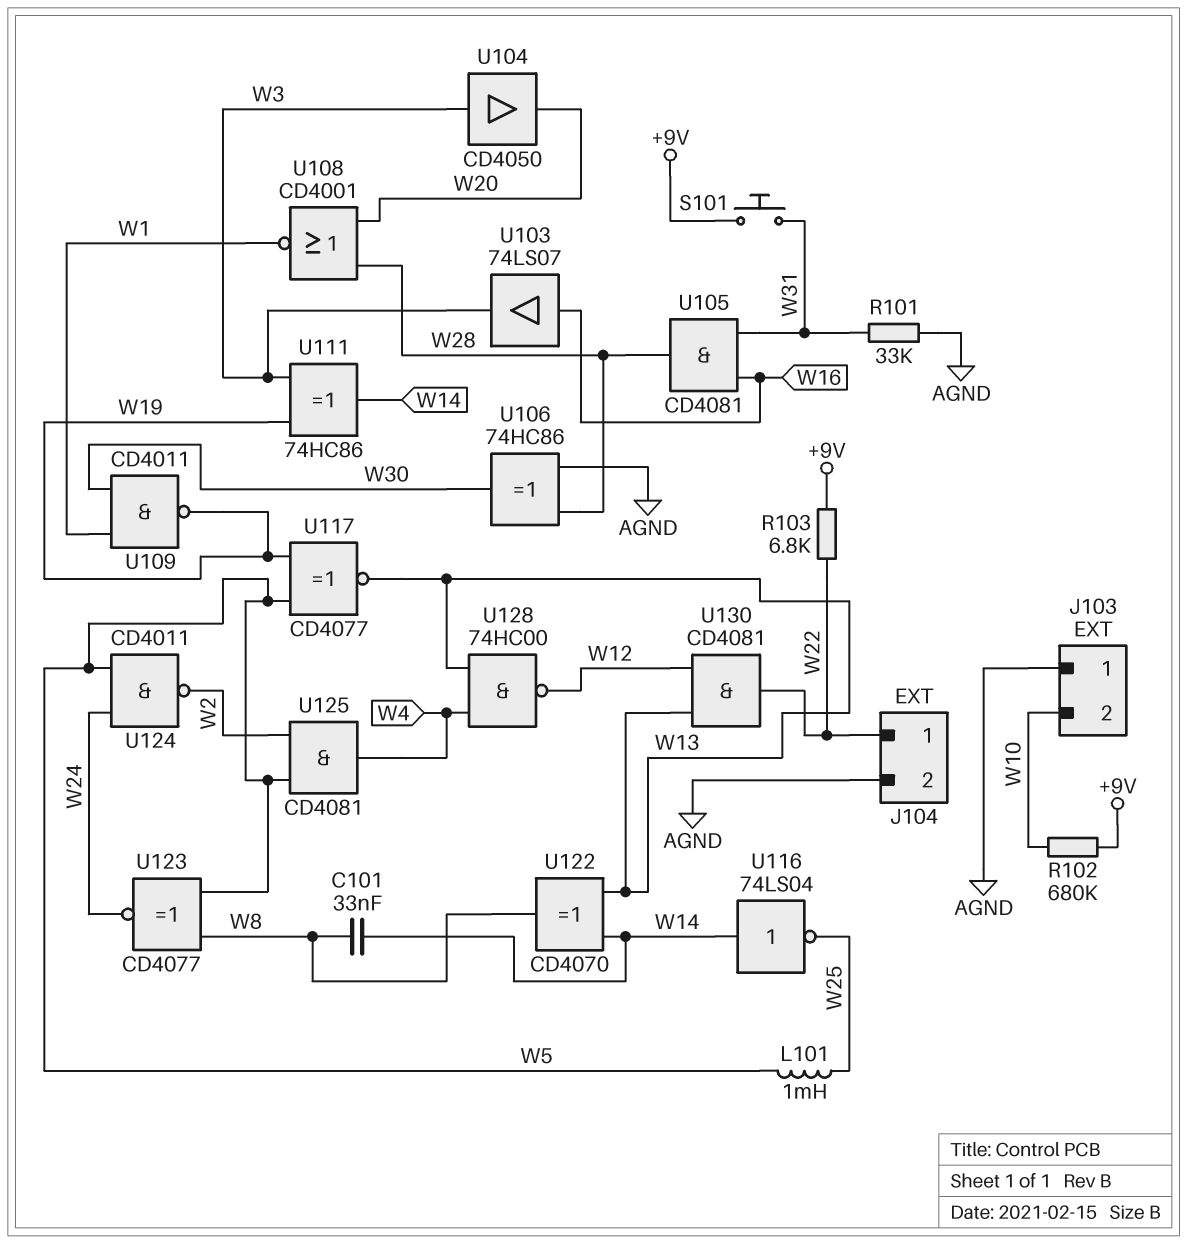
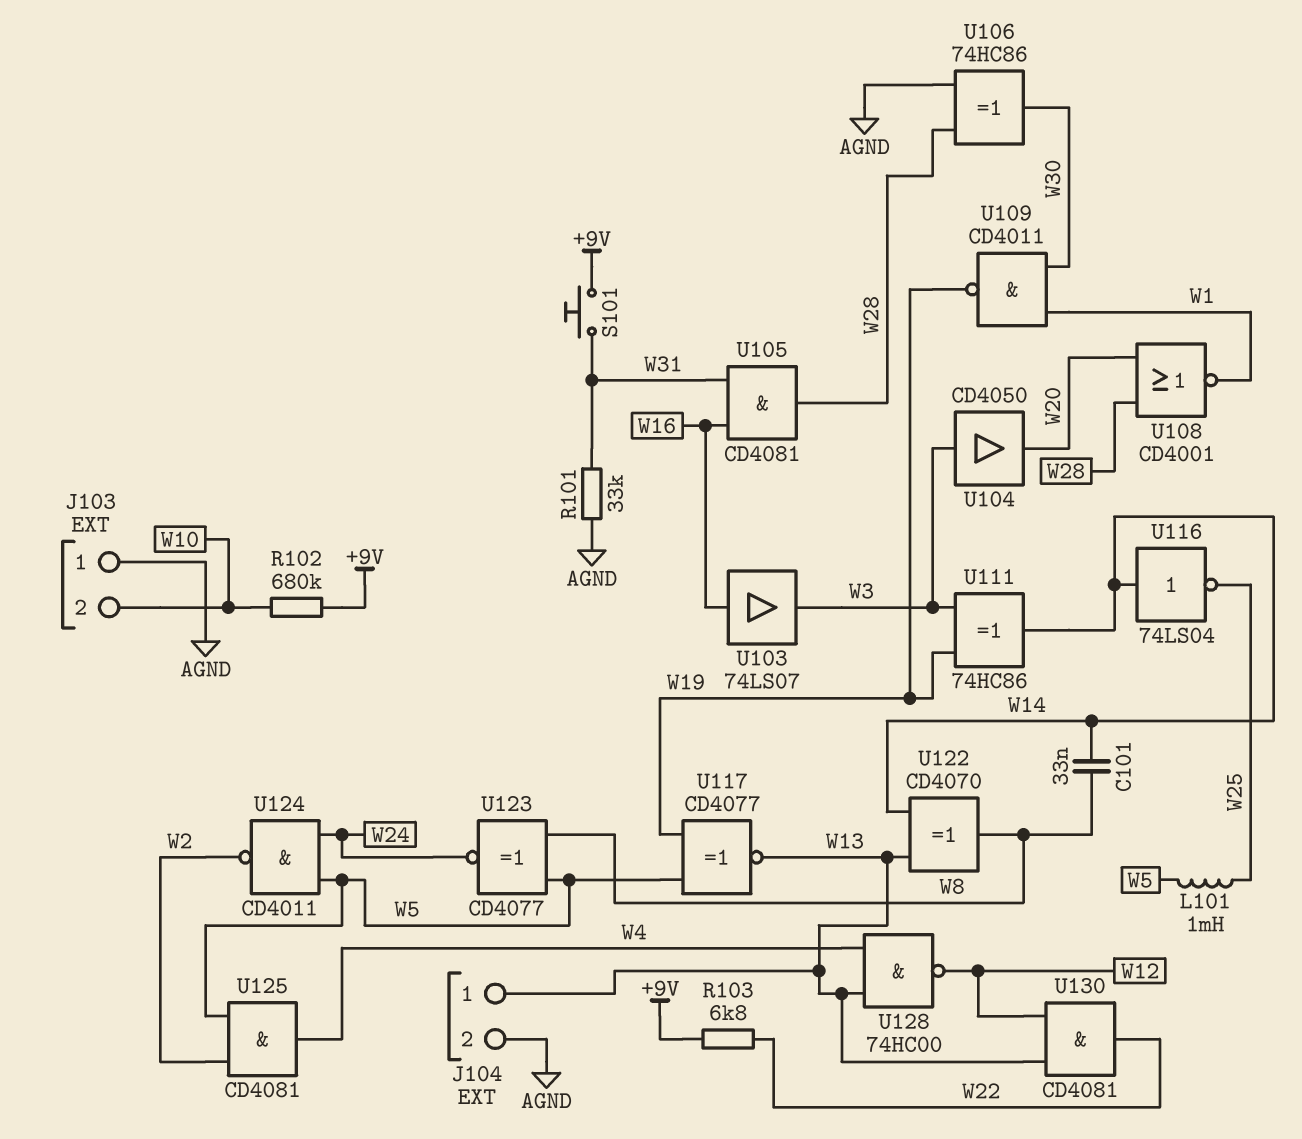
J104 pin 1: W22 -> W13

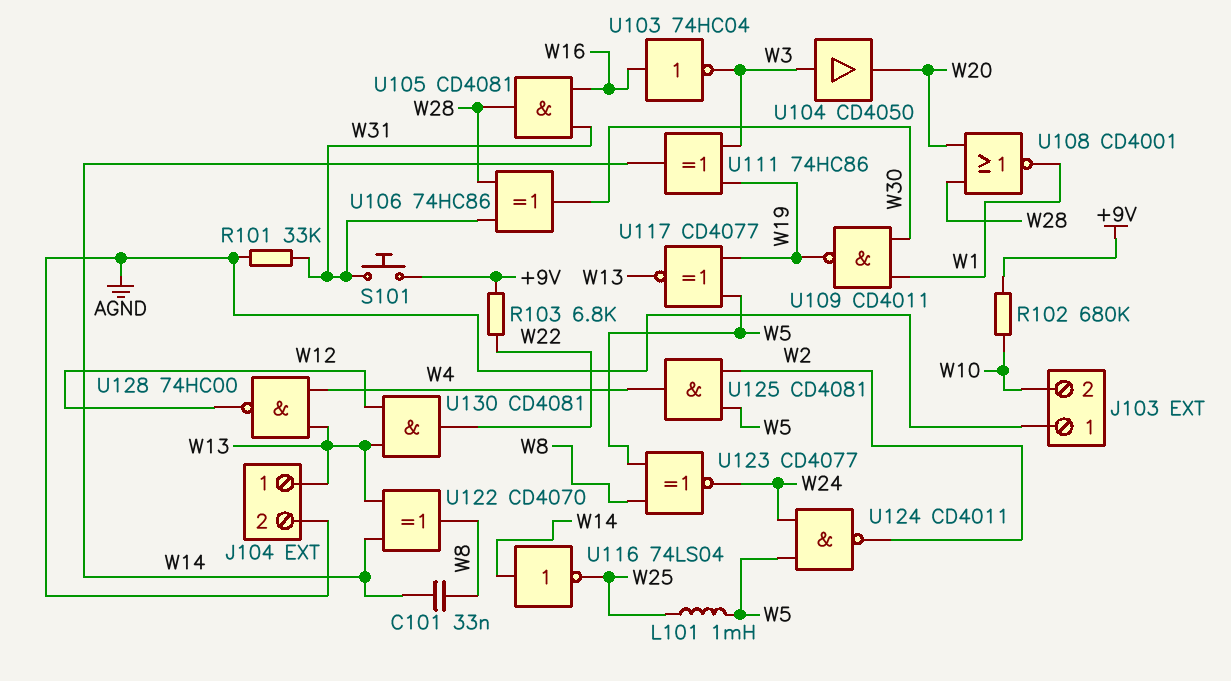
U103: buffer 74LS07 (in W16, out W3) -> NOT 74HC04 (in W16, out W3)
U106: XOR 74HC86 (in AGND, in W28, out W30) -> XOR 74HC86 (in W28, in W31, out W30)

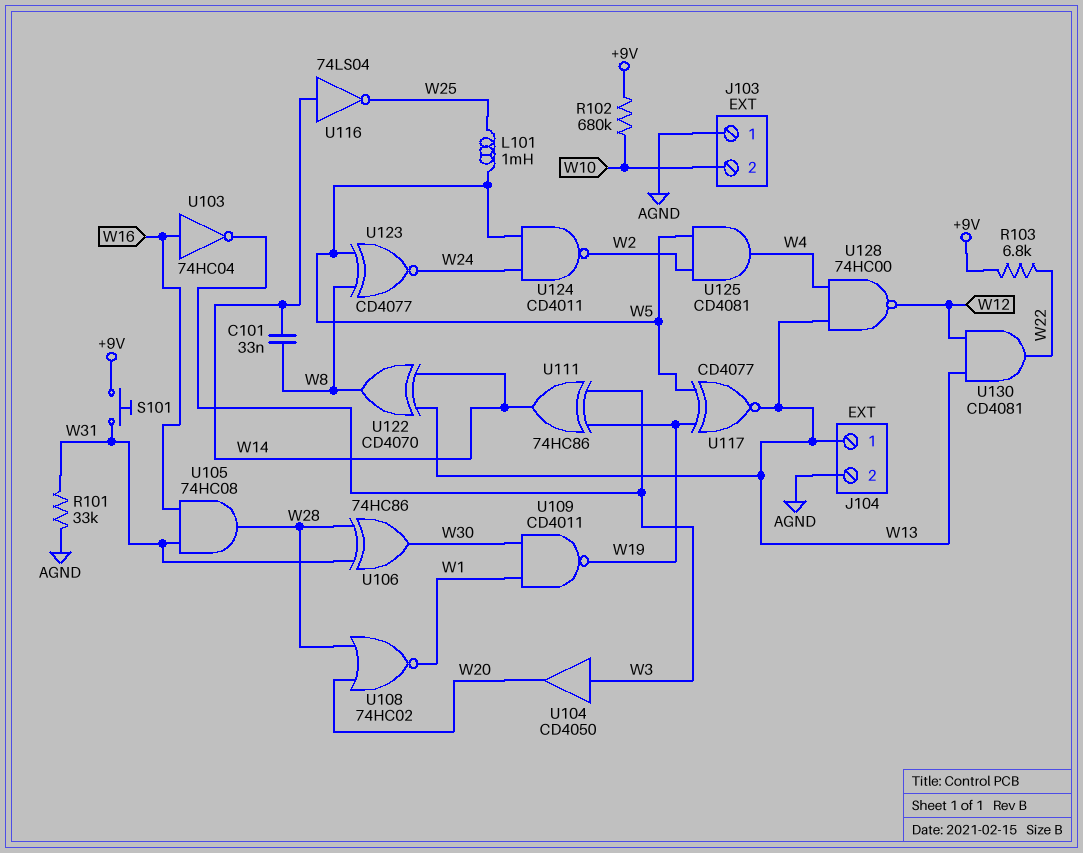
U105: AND CD4081 (in W16, in W31, out W28) -> AND 74HC08 (in W16, in W31, out W28)
U108: NOR CD4001 (in W20, in W28, out W1) -> NOR 74HC02 (in W20, in W28, out W1)

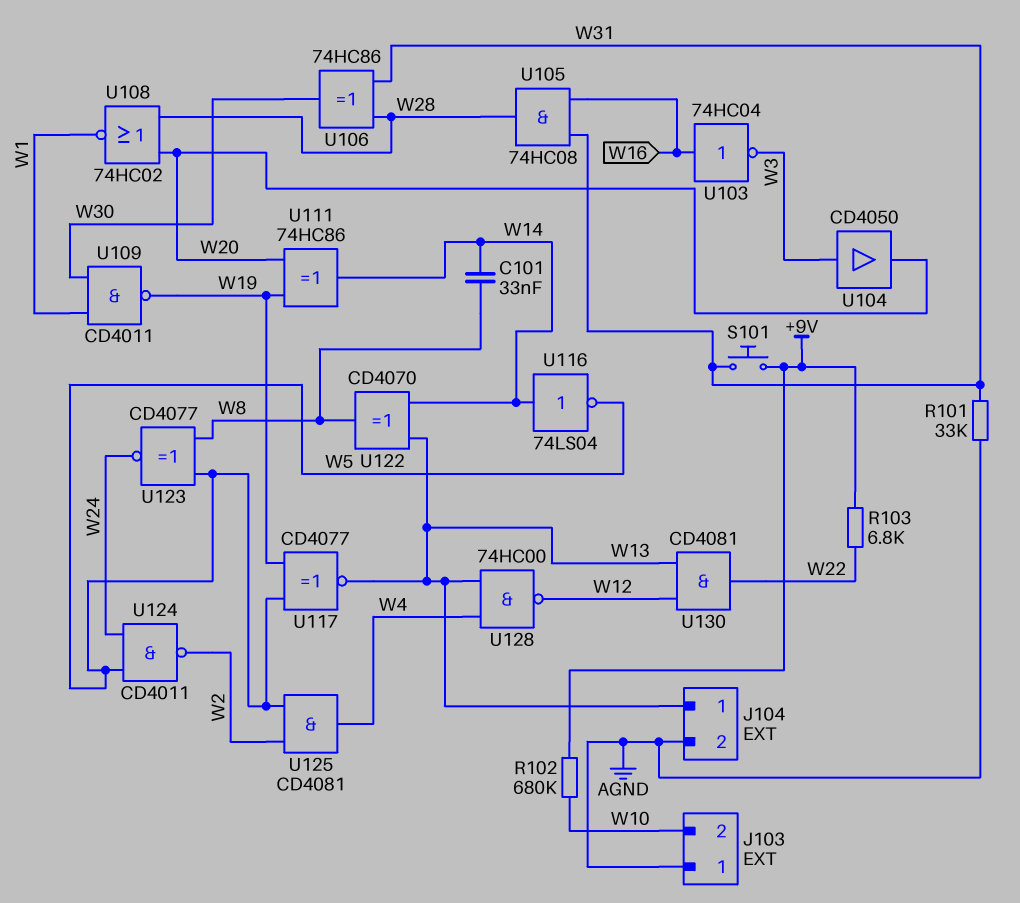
L101: 1mH (W5, W25) -> none
U111: XOR 74HC86 (in W3, in W19, out W14) -> XOR 74HC86 (in W19, in W20, out W14)
U116: NOT 74LS04 (in W14, out W25) -> NOT 74LS04 (in W14, out W5)

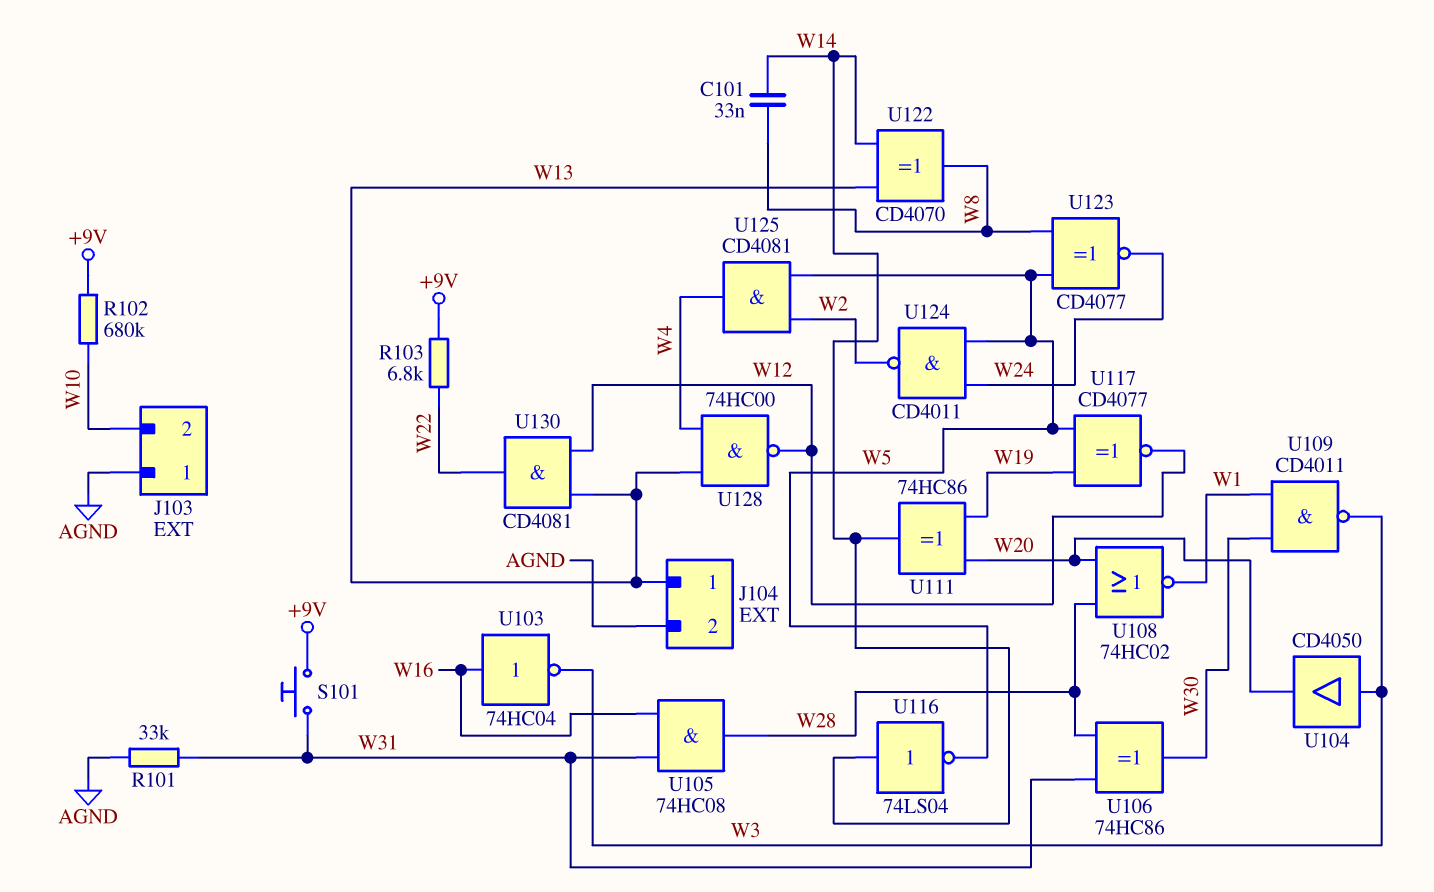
U109: NAND CD4011 (in W1, in W30, out W19) -> NAND CD4011 (in W1, in W30, out W3)
U117: XNOR CD4077 (in W5, in W19, out W13) -> XNOR CD4077 (in W5, in W19, out W12)

